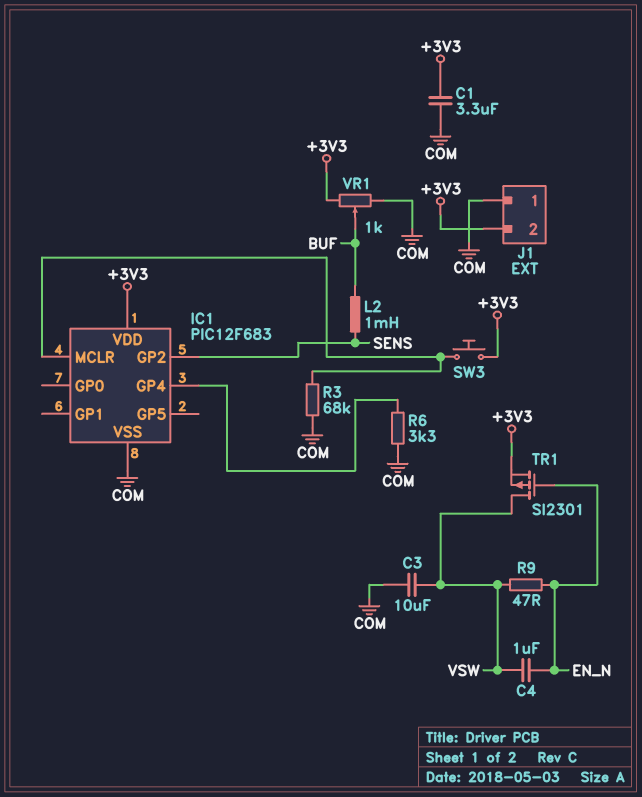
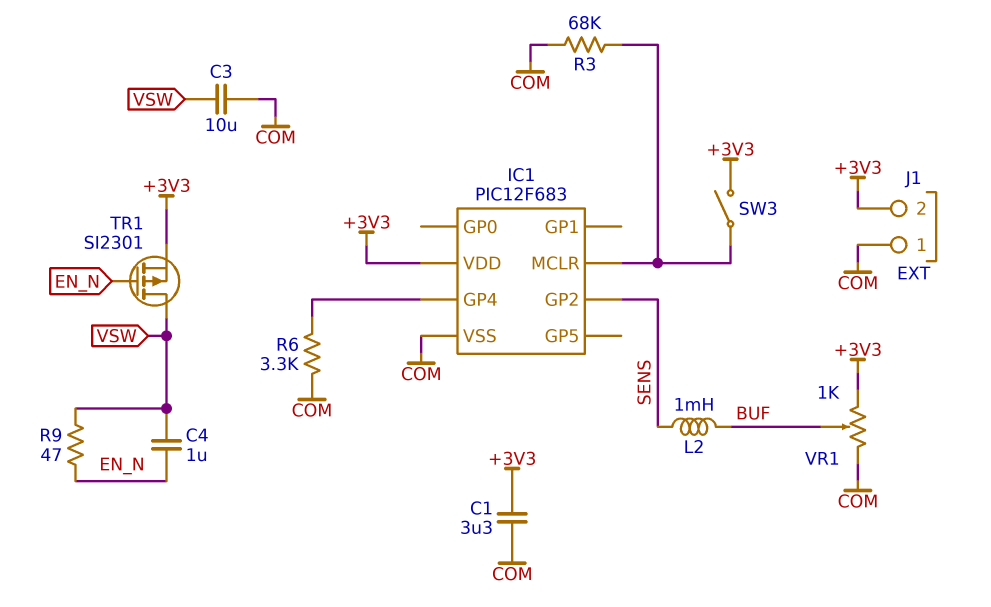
SW3: button (+3V3, IC1/MCLR) -> switch (+3V3, IC1/MCLR)

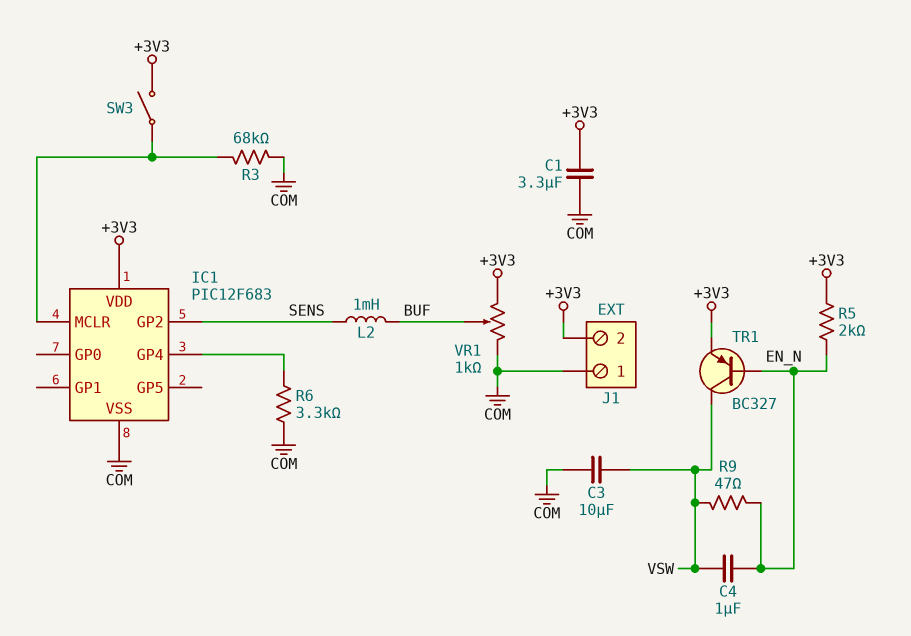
R5: none -> 2k (+3V3, EN_N)
TR1: PMOS SI2301 (G EN_N, D VSW, S +3V3) -> PNP BC327 (B EN_N, C VSW, E +3V3)

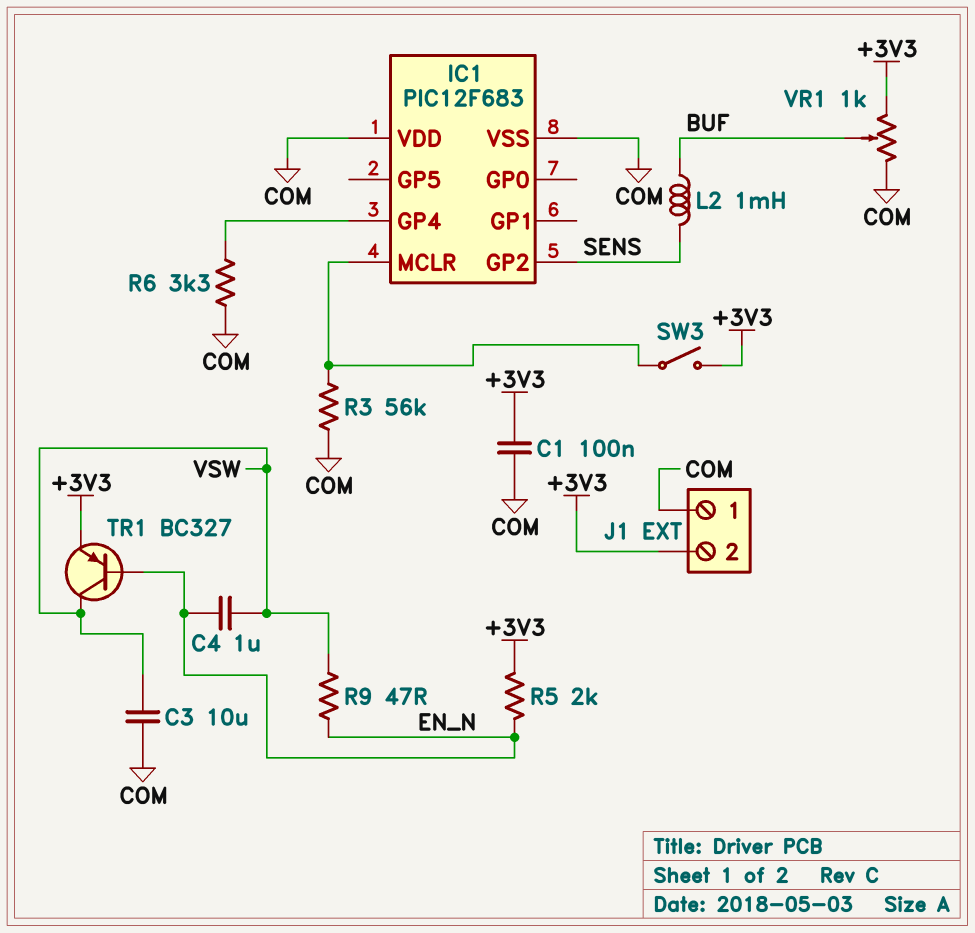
C1: 3.3uF (+3V3, COM) -> 100nF (+3V3, COM)
IC1 pin VDD: +3V3 -> COM
R3: 68k (COM, IC1/MCLR) -> 56k (COM, IC1/MCLR)

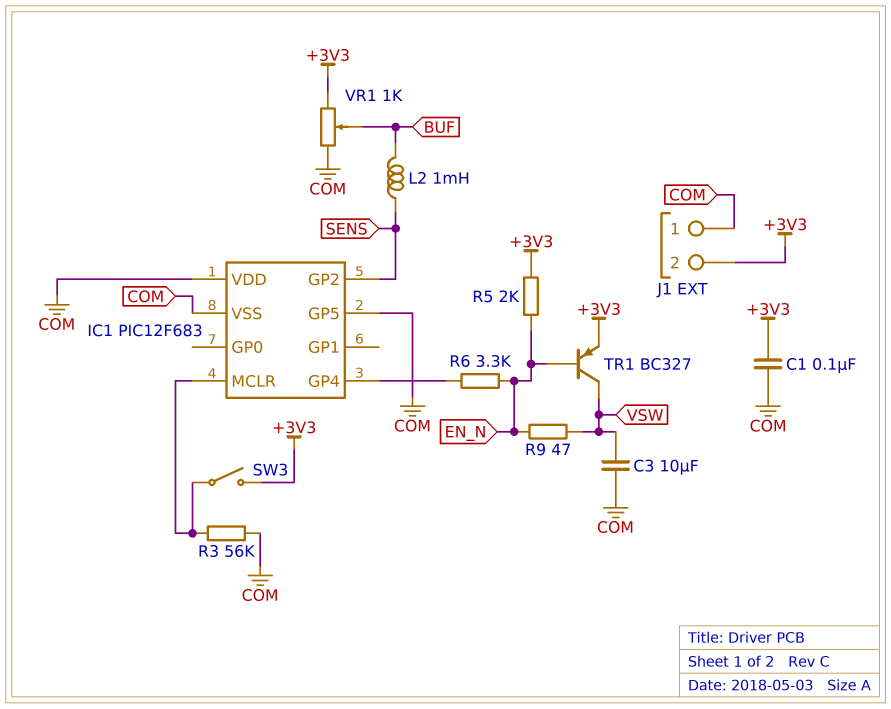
C4: 1uF (EN_N, VSW) -> none
IC1 pin GP5: none -> COM
R6: 3.3k (COM, IC1/GP4) -> 3.3k (EN_N, IC1/GP4)

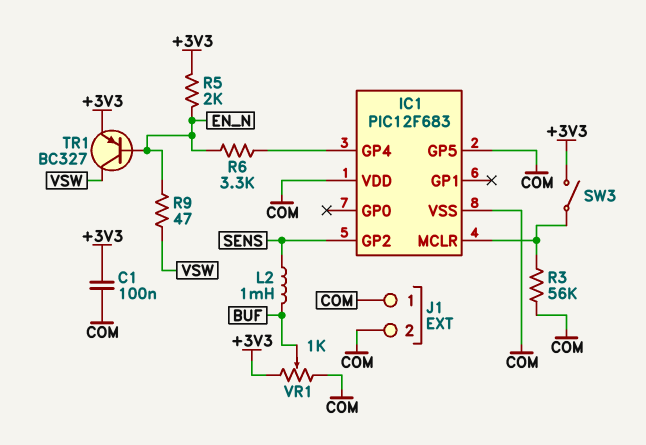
C3: 10uF (COM, VSW) -> none
J1 pin 2: +3V3 -> COM

